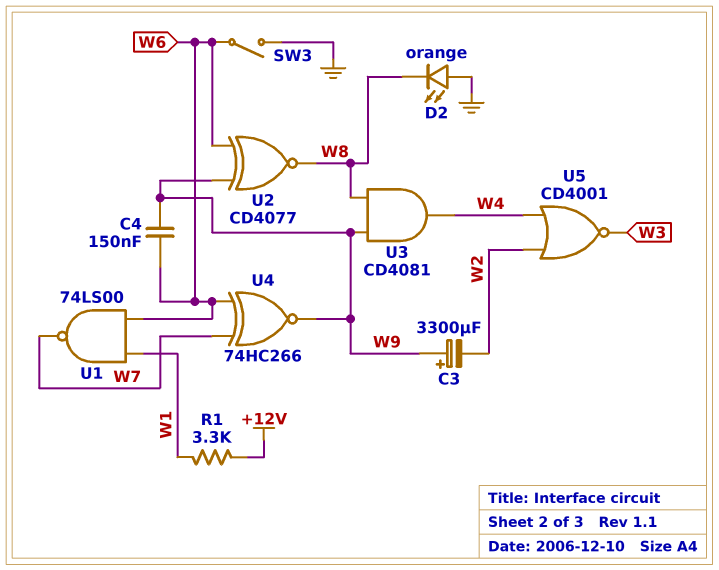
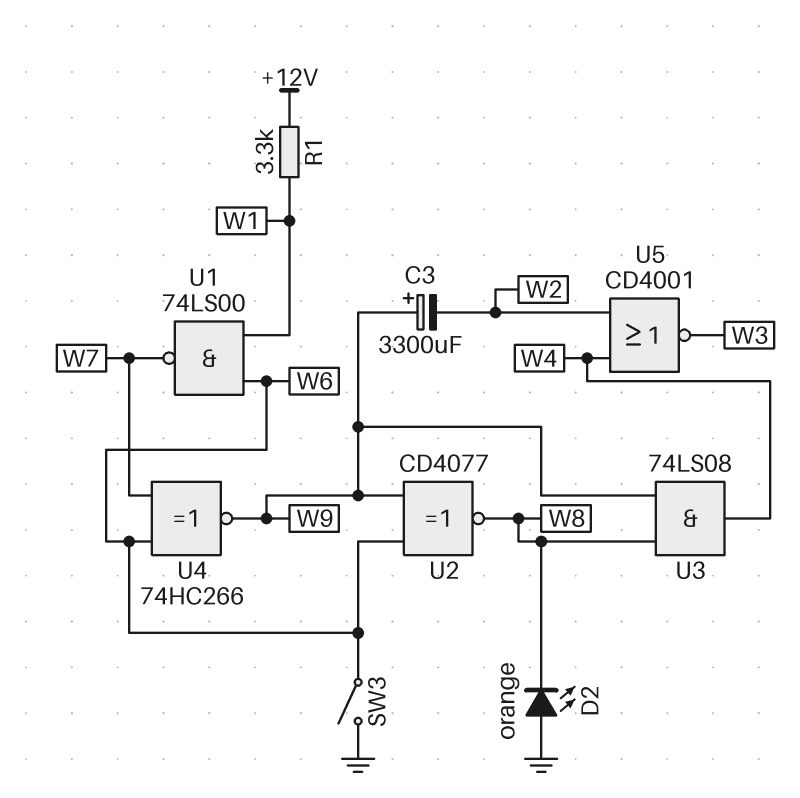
C4: 150nF (W6, W9) -> none
U3: AND CD4081 (in W8, in W9, out W4) -> AND 74LS08 (in W8, in W9, out W4)

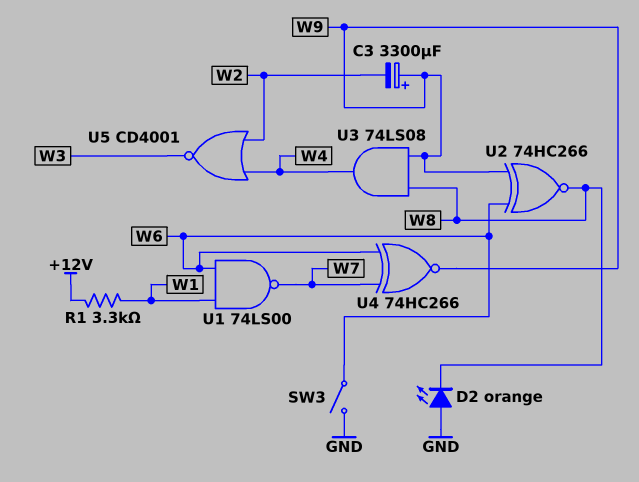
U2: XNOR CD4077 (in W6, in W9, out W8) -> XNOR 74HC266 (in W6, in W9, out W8)

